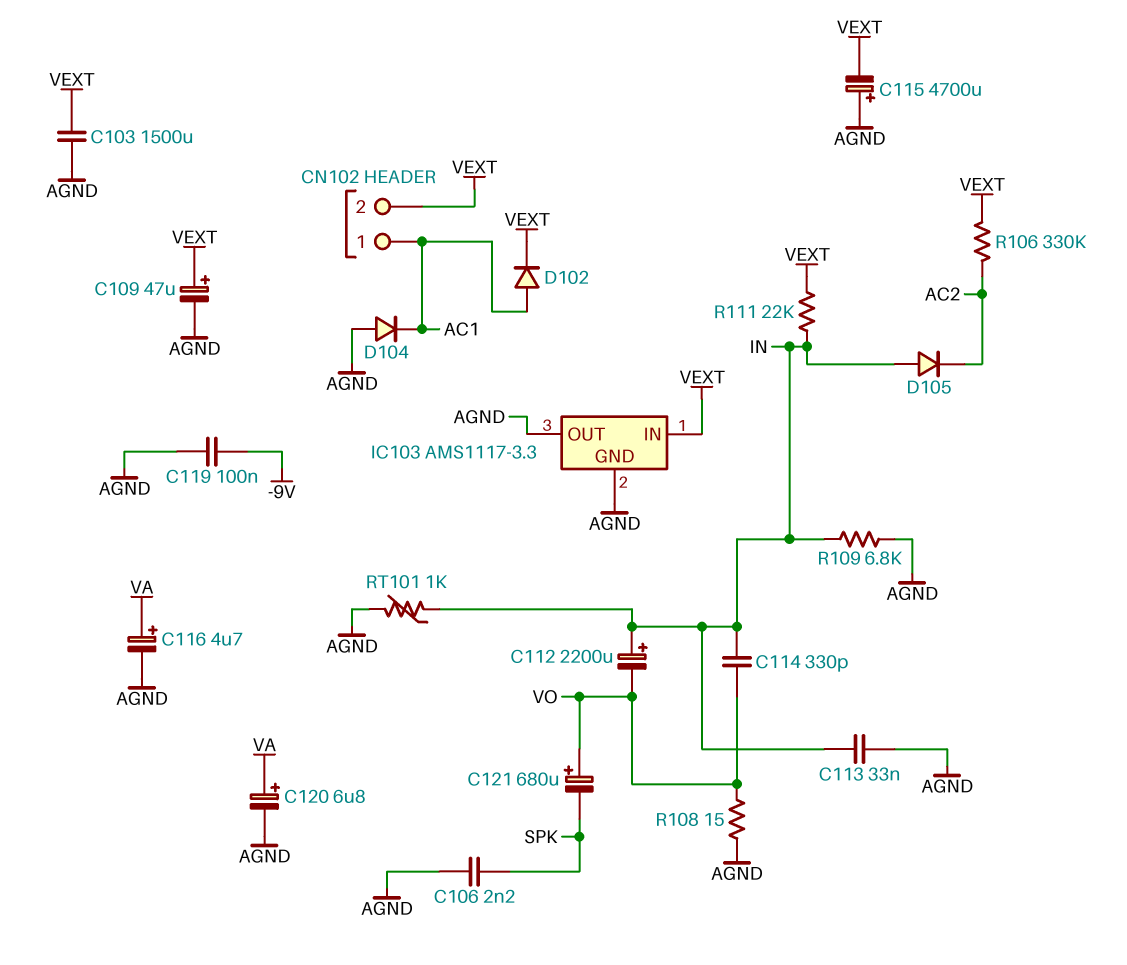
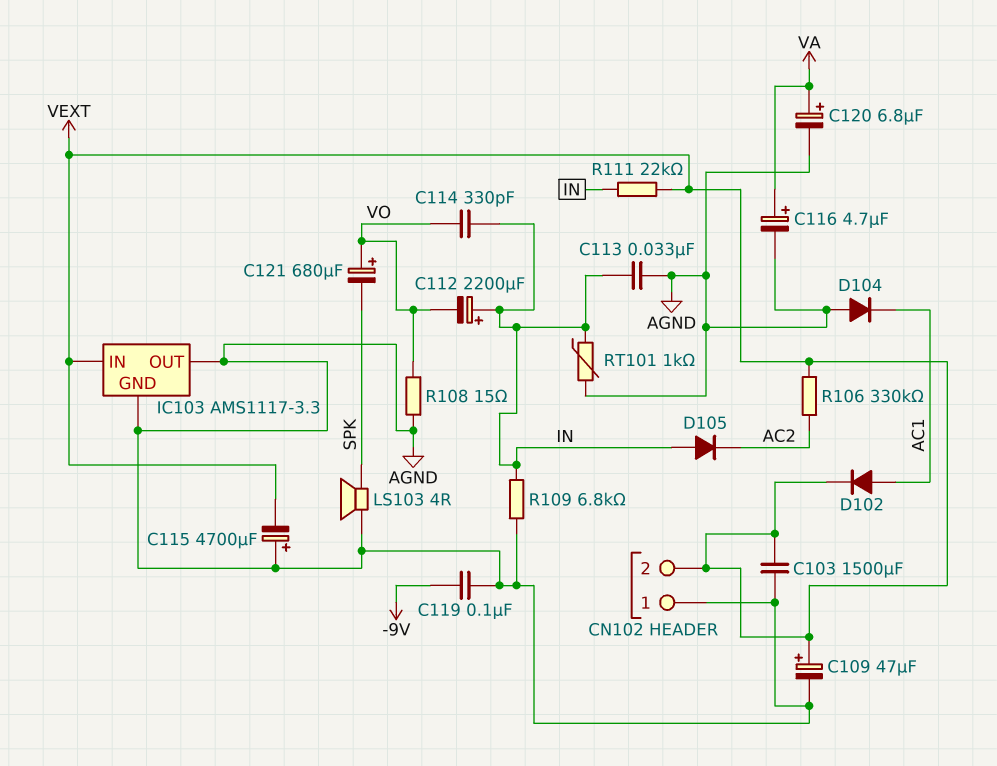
C106: 2.2nF (AGND, SPK) -> none
CN102 pin 1: AC1 -> AGND
LS103: none -> speaker 4R (AGND, SPK)

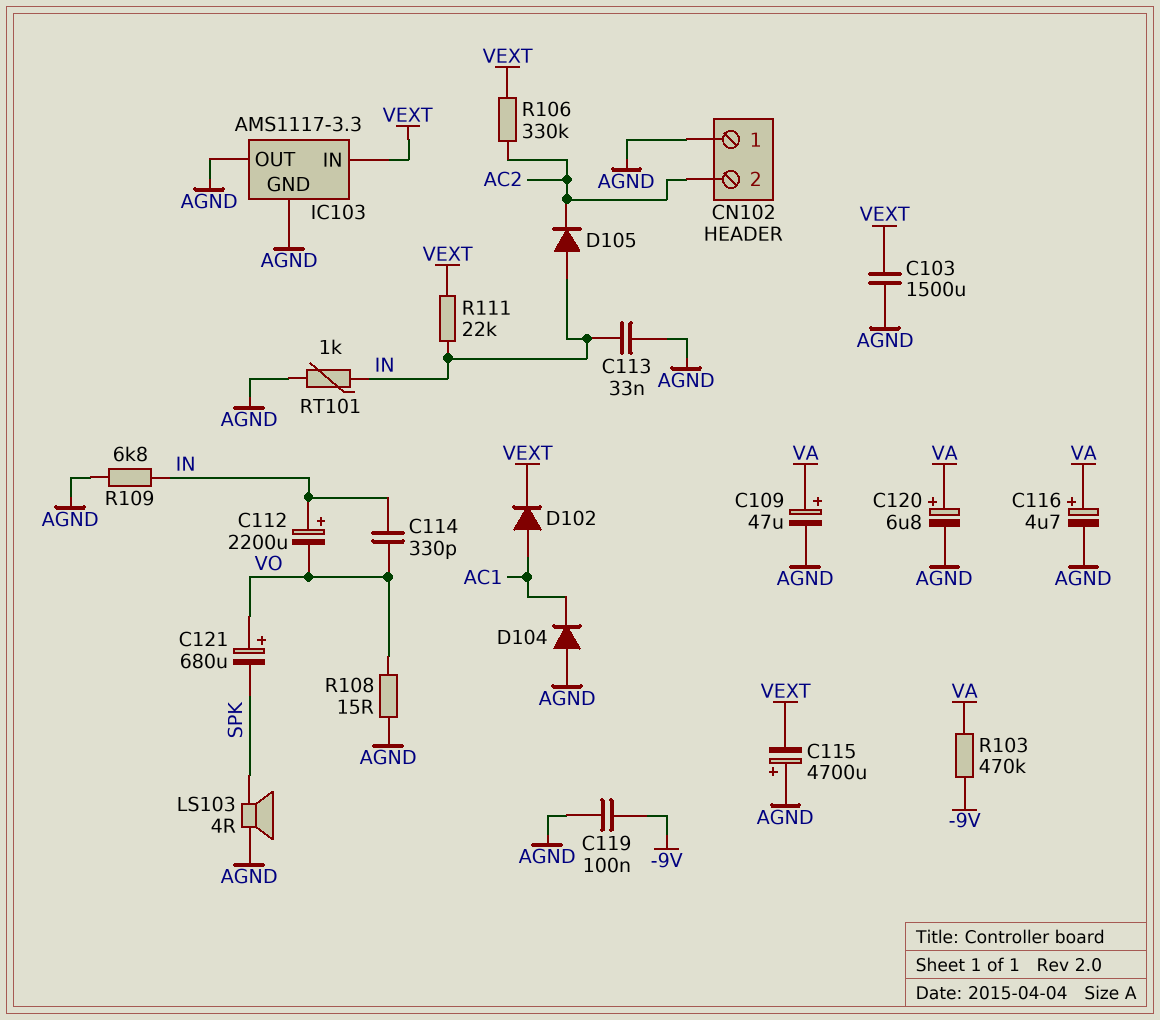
C109: 47uF (plus VEXT, minus AGND) -> 47uF (plus VA, minus AGND)
CN102 pin 2: VEXT -> AC2
R103: none -> 470k (-9V, VA)

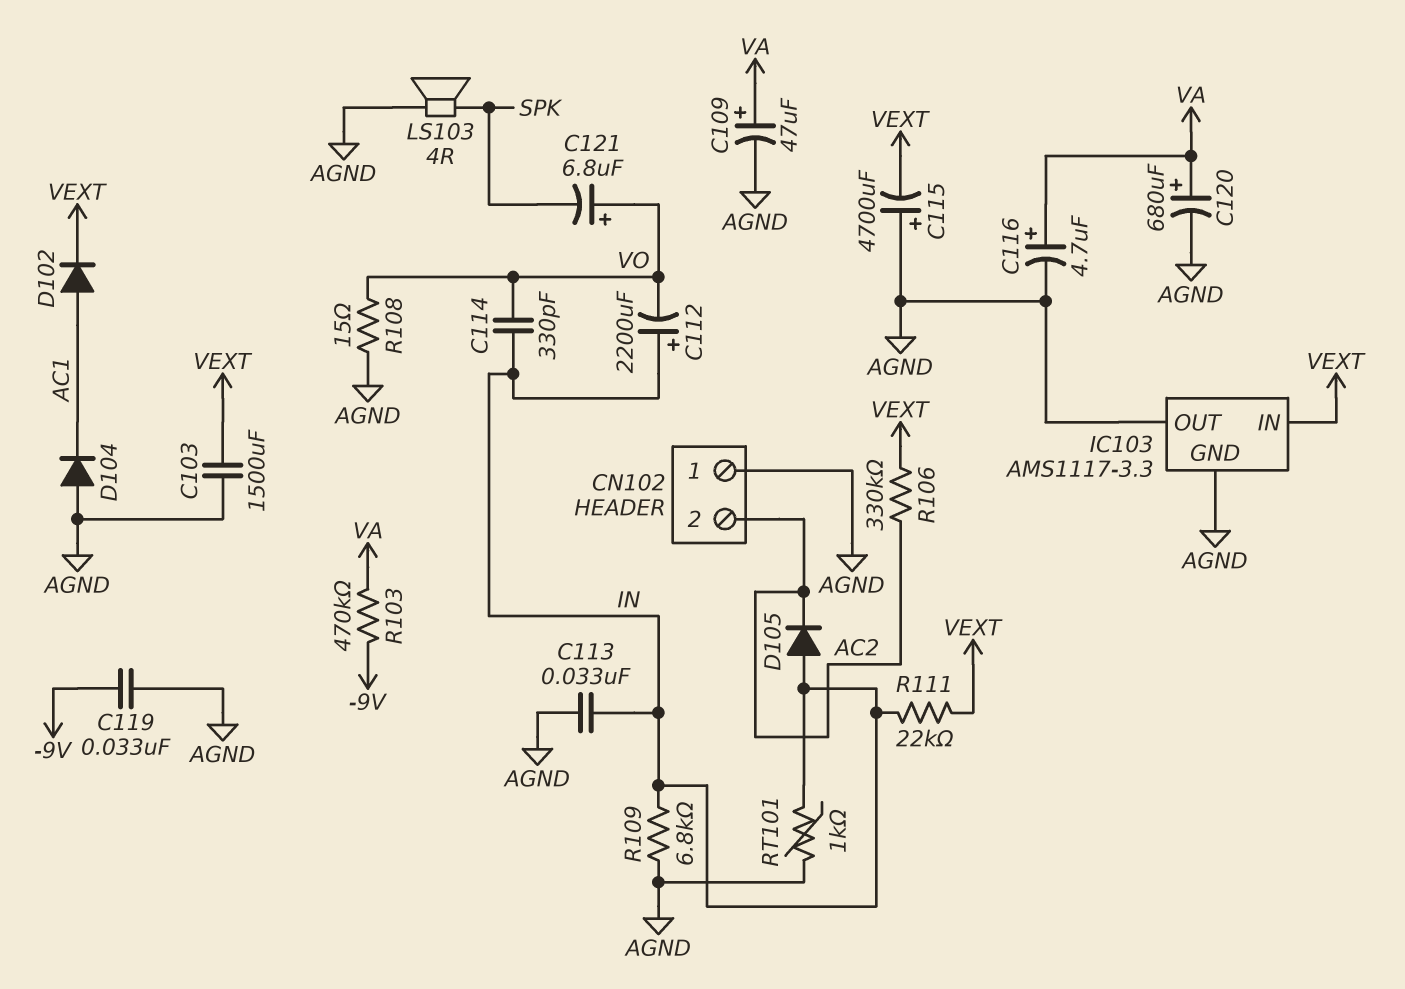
C119: 100nF (-9V, AGND) -> 33nF (-9V, AGND)
C120: 6.8uF (plus VA, minus AGND) -> 680uF (plus VA, minus AGND)
C121: 680uF (plus VO, minus SPK) -> 6.8uF (plus VO, minus SPK)

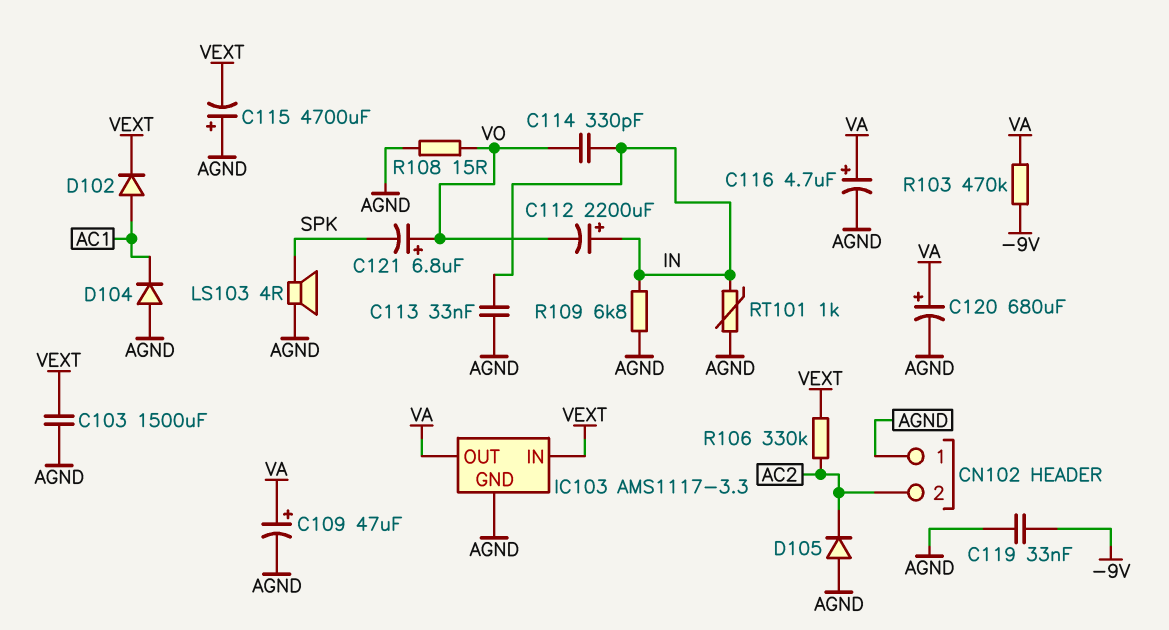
D105: diode (A IN, K AC2) -> diode (A AGND, K AC2)
IC103 pin OUT: AGND -> VA
R111: 22k (IN, VEXT) -> none

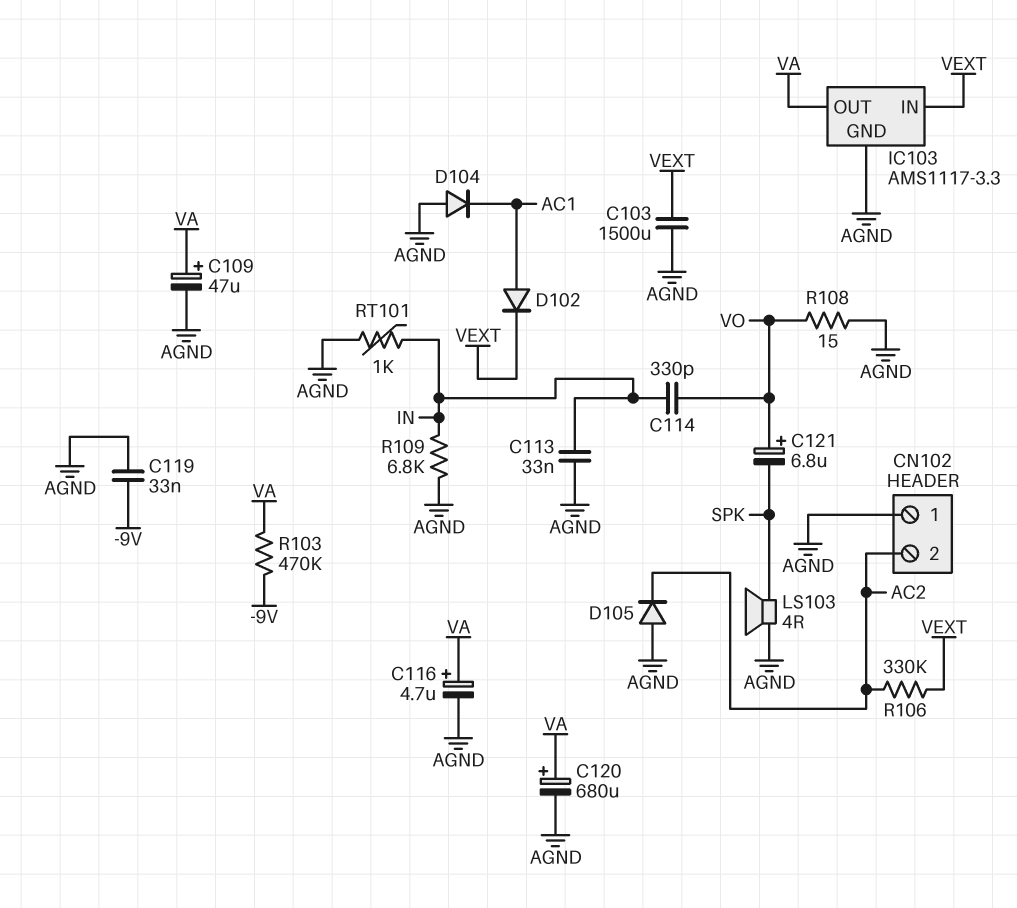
C112: 2200uF (plus IN, minus VO) -> none
C115: 4700uF (plus AGND, minus VEXT) -> none

